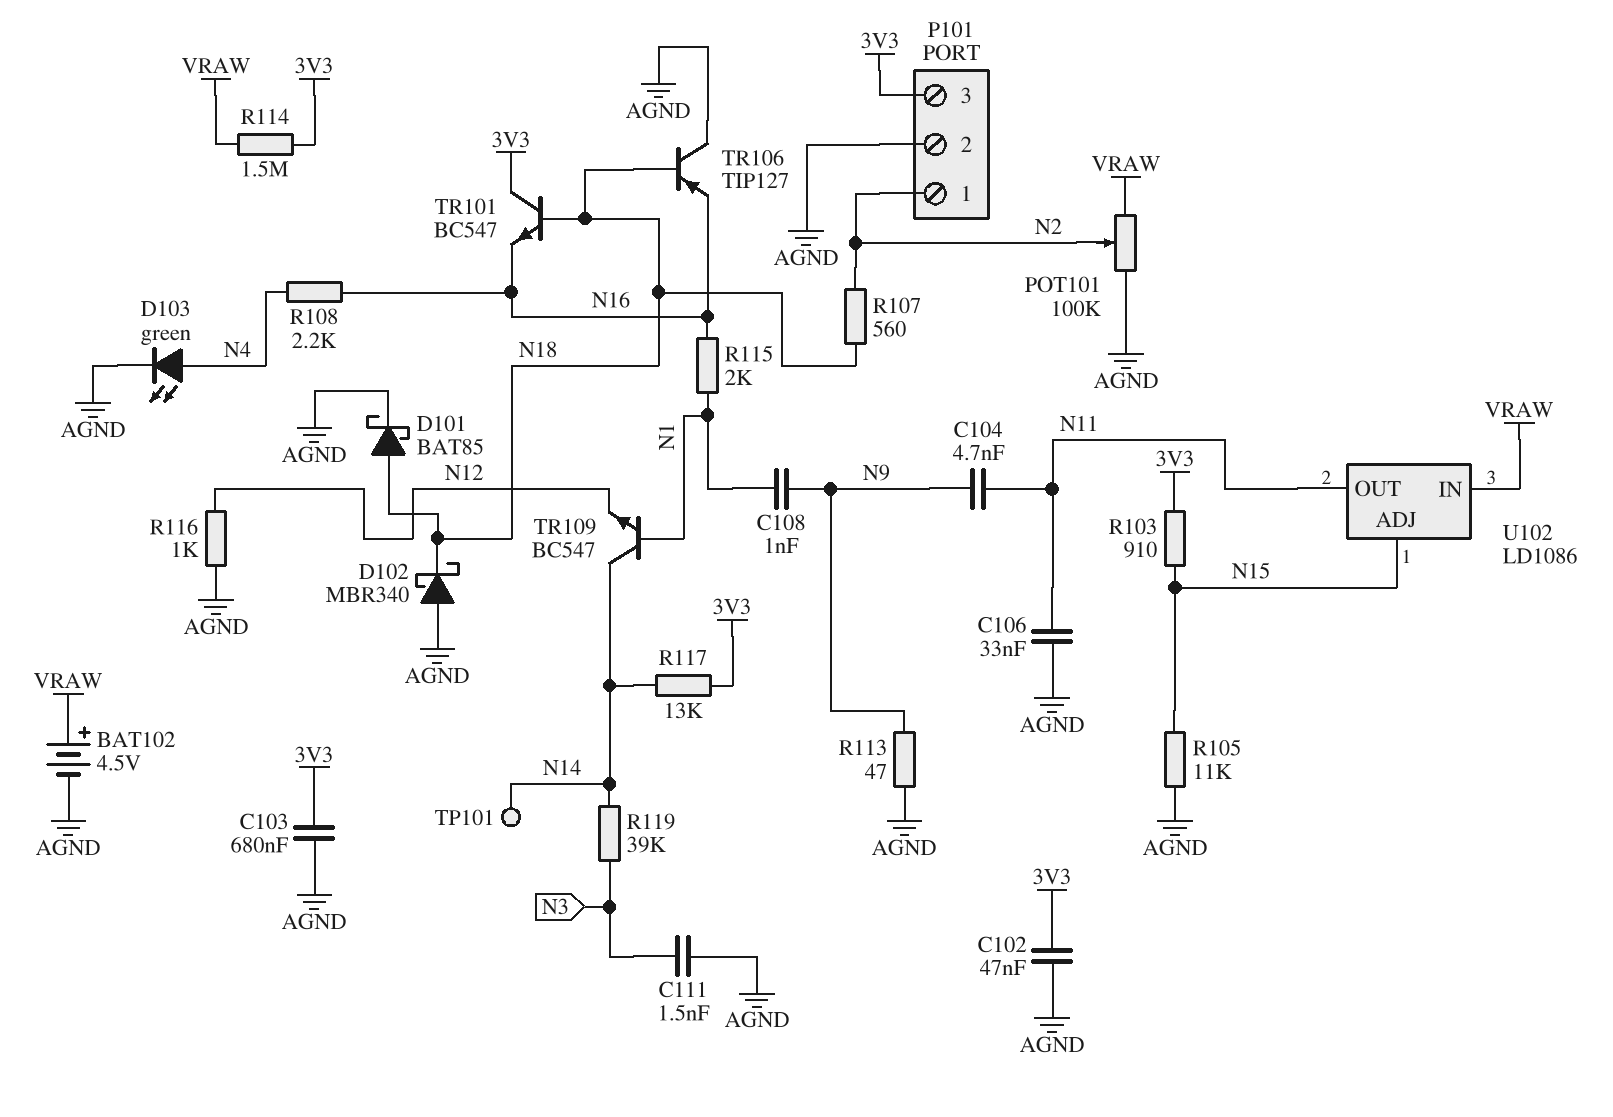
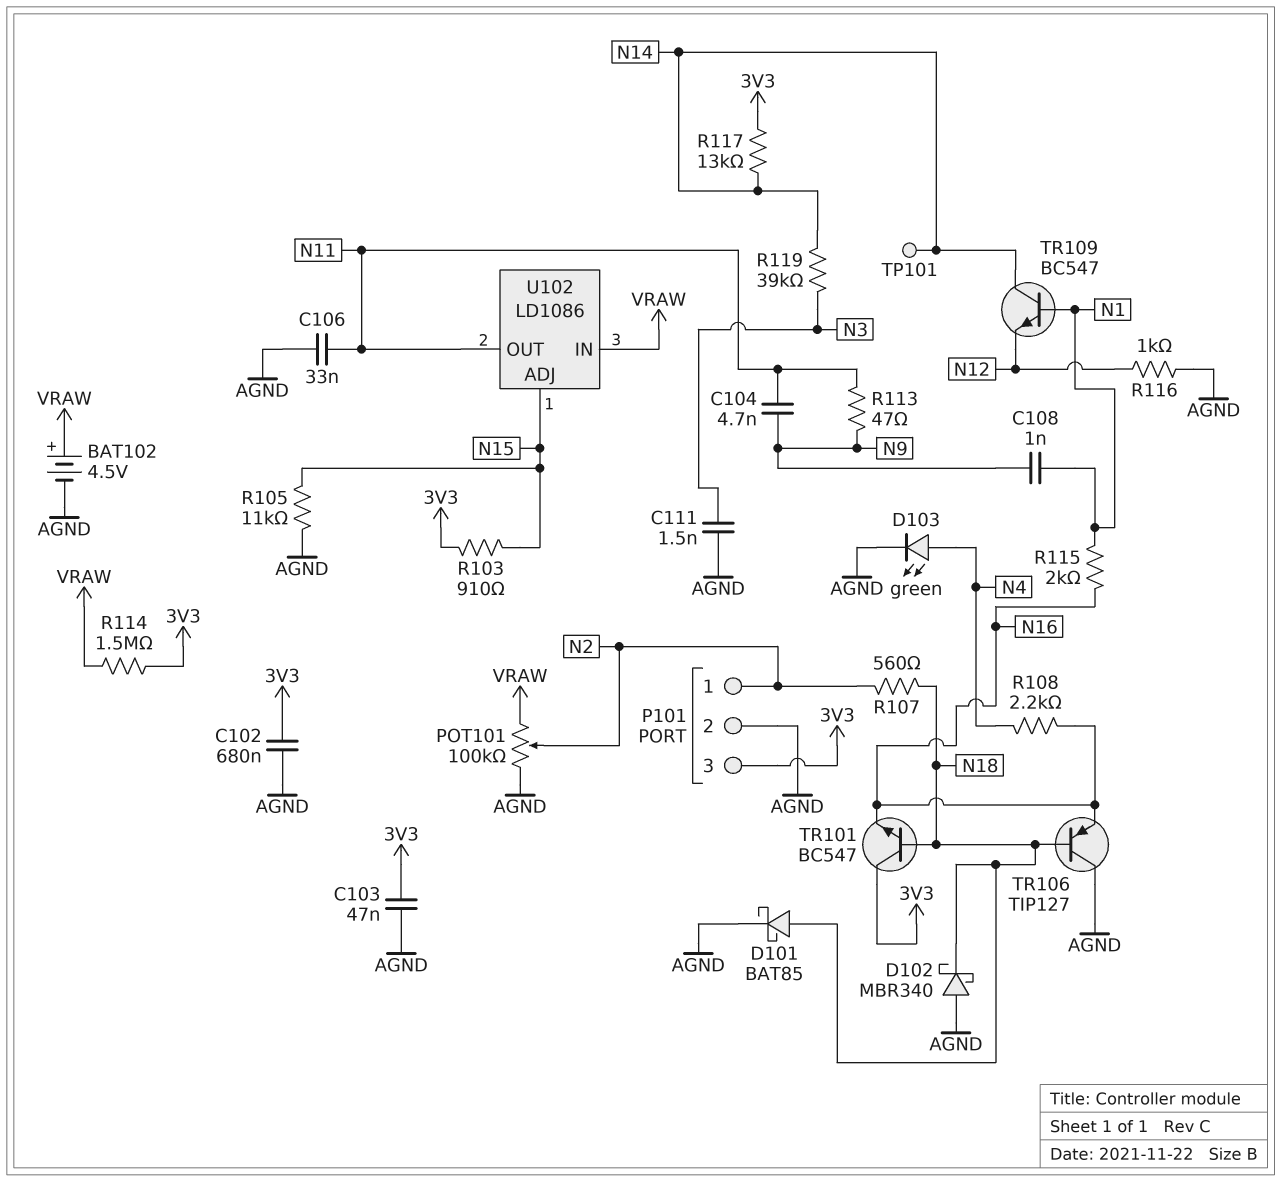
C102: 47nF (3V3, AGND) -> 680nF (3V3, AGND)
C103: 680nF (3V3, AGND) -> 47nF (3V3, AGND)
R113: 47 (AGND, N9) -> 47 (N9, N11)

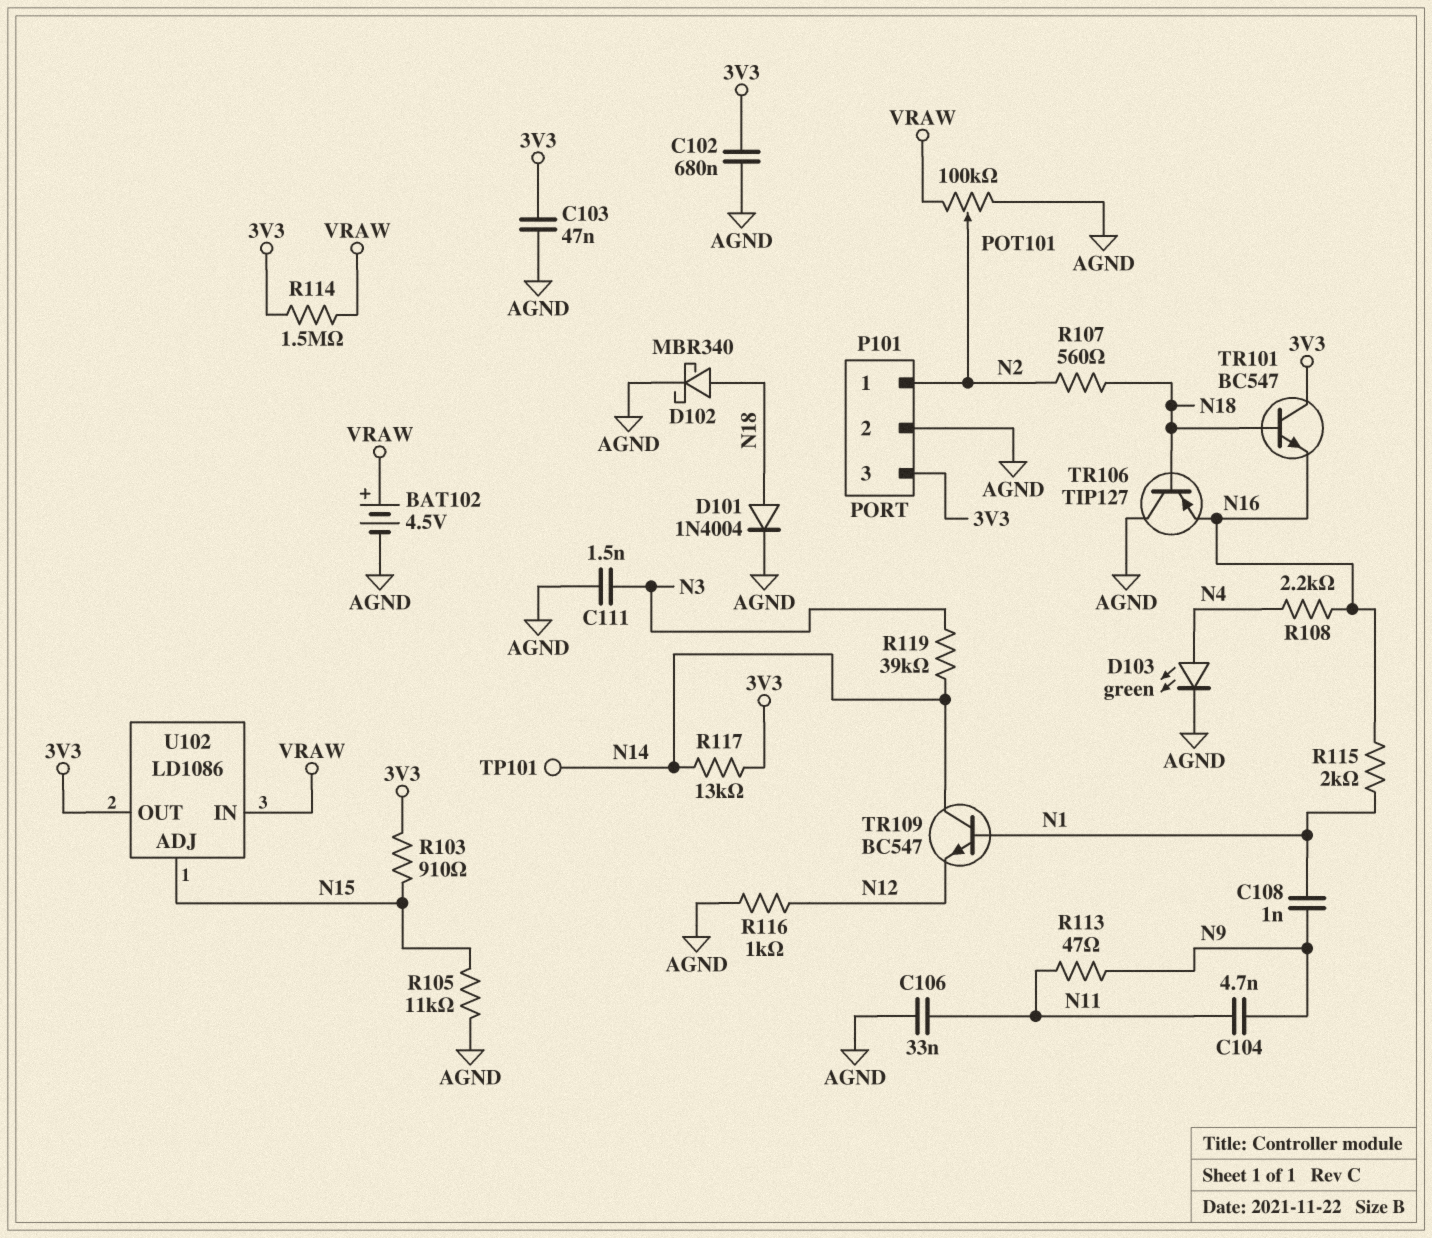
D101: schottky BAT85 (A N18, K AGND) -> diode 1N4004 (A N18, K AGND)
D102: schottky MBR340 (A AGND, K N18) -> schottky MBR340 (A N18, K AGND)
U102 pin OUT: N11 -> 3V3

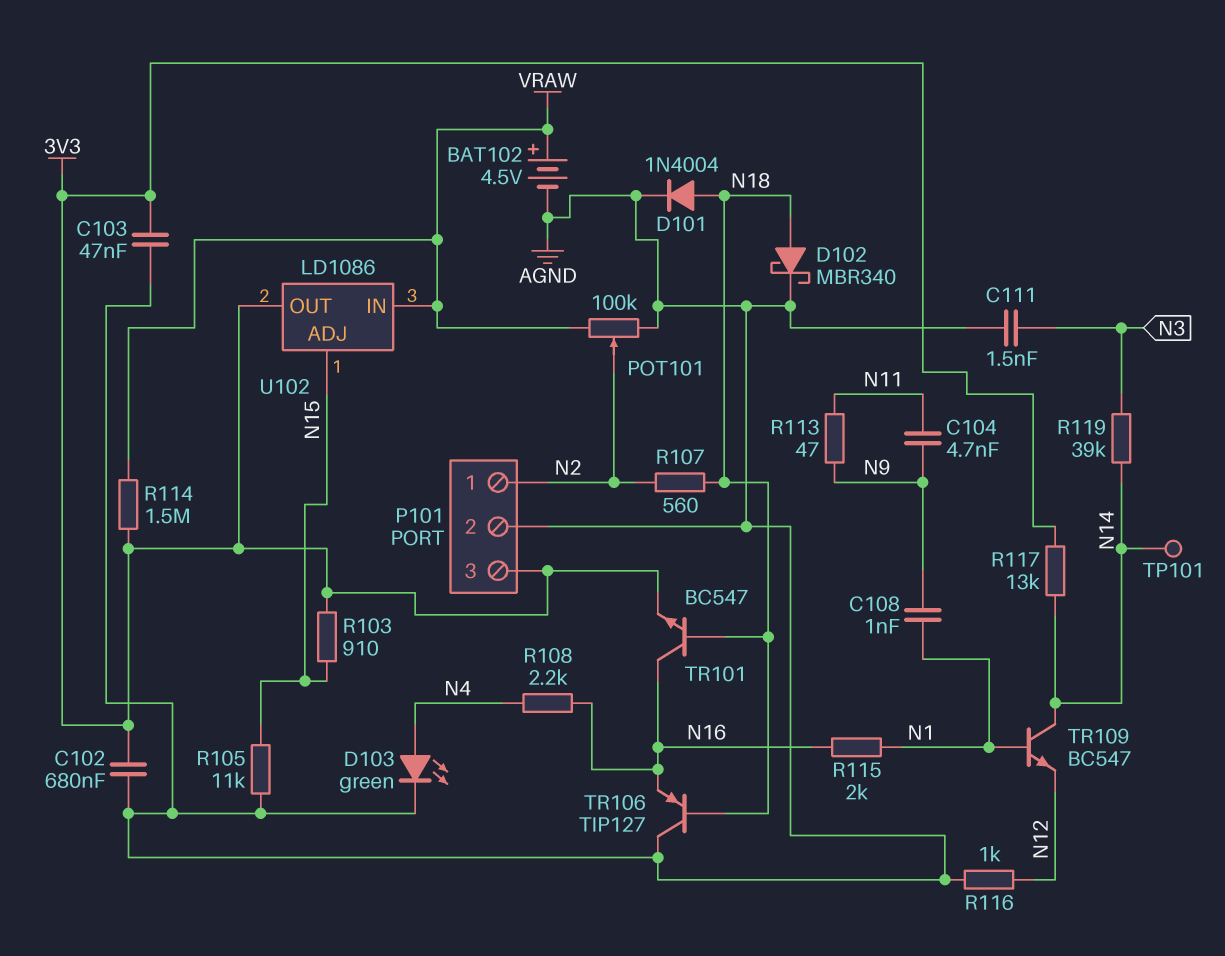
C106: 33nF (AGND, N11) -> none
TR101: NPN BC547 (B N18, C 3V3, E N16) -> NPN BC547 (B N18, C N16, E 3V3)

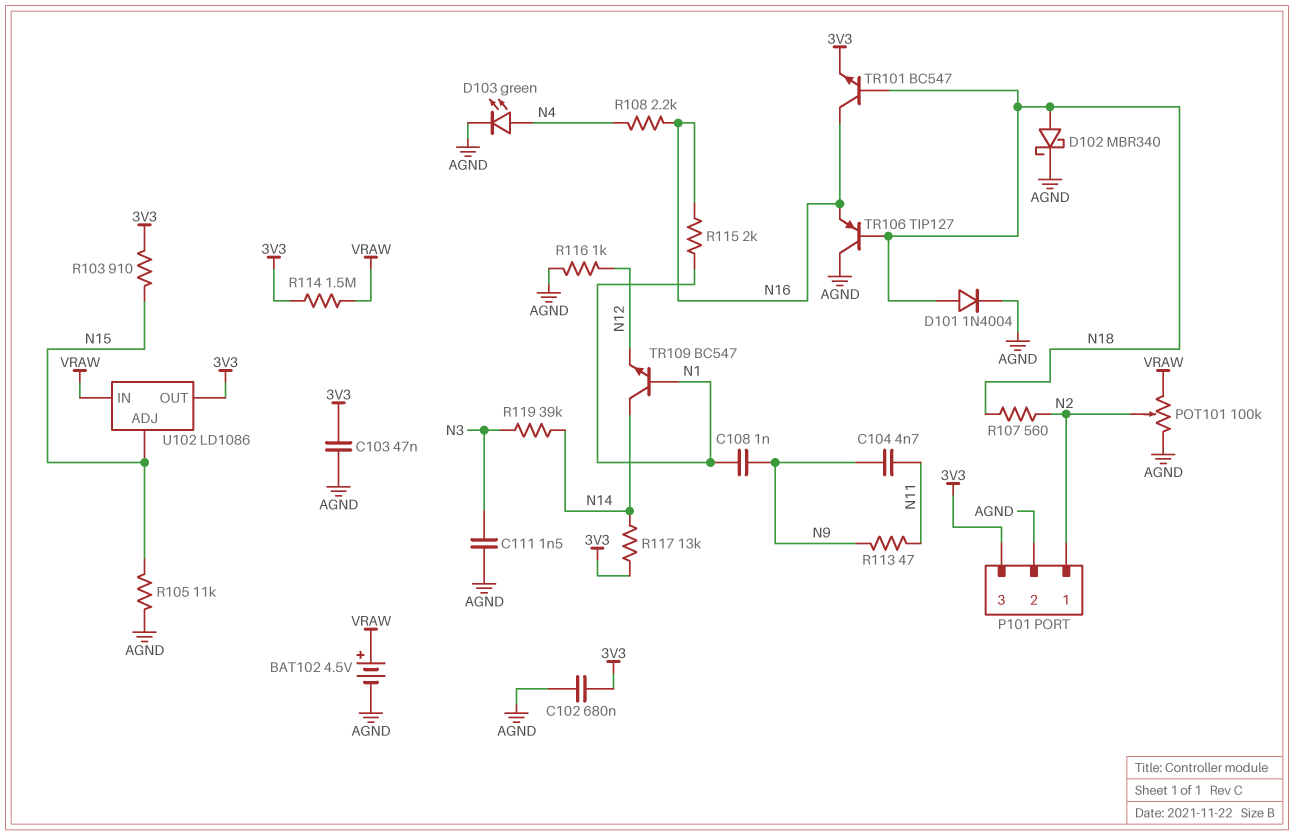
TP101: test point (N14) -> none

